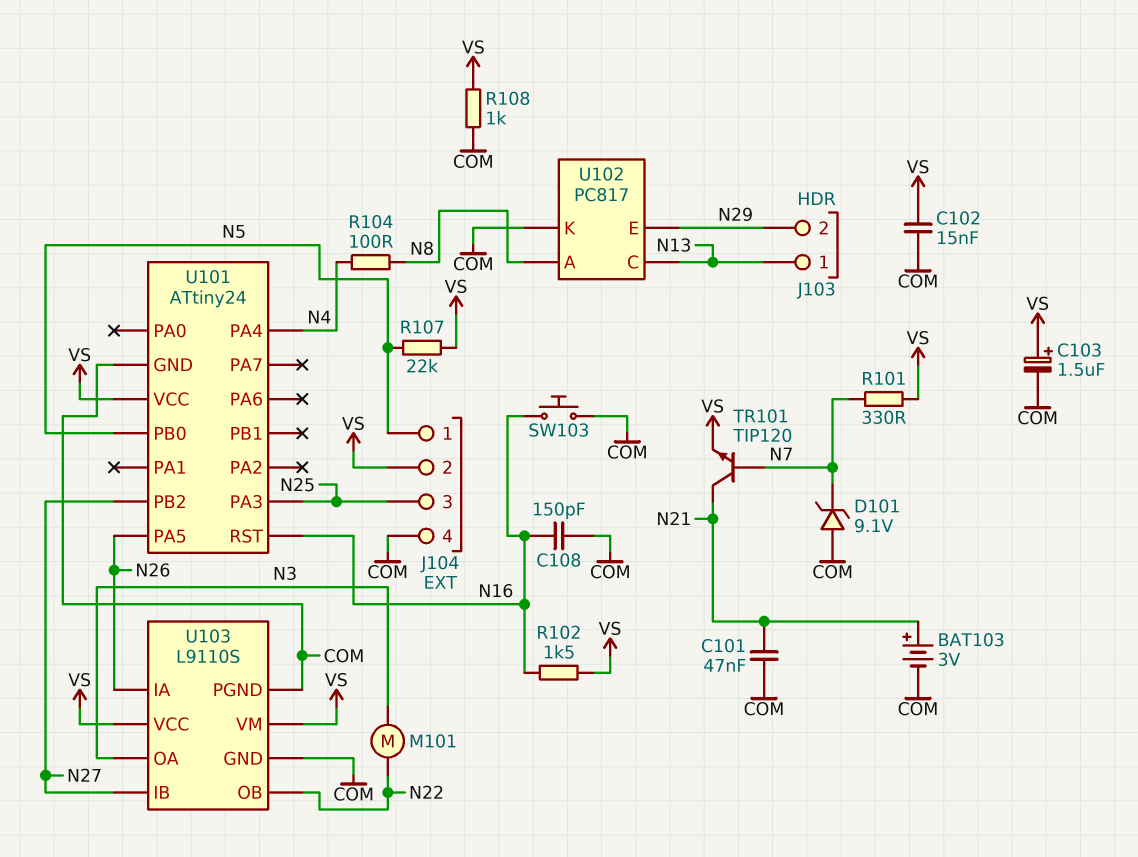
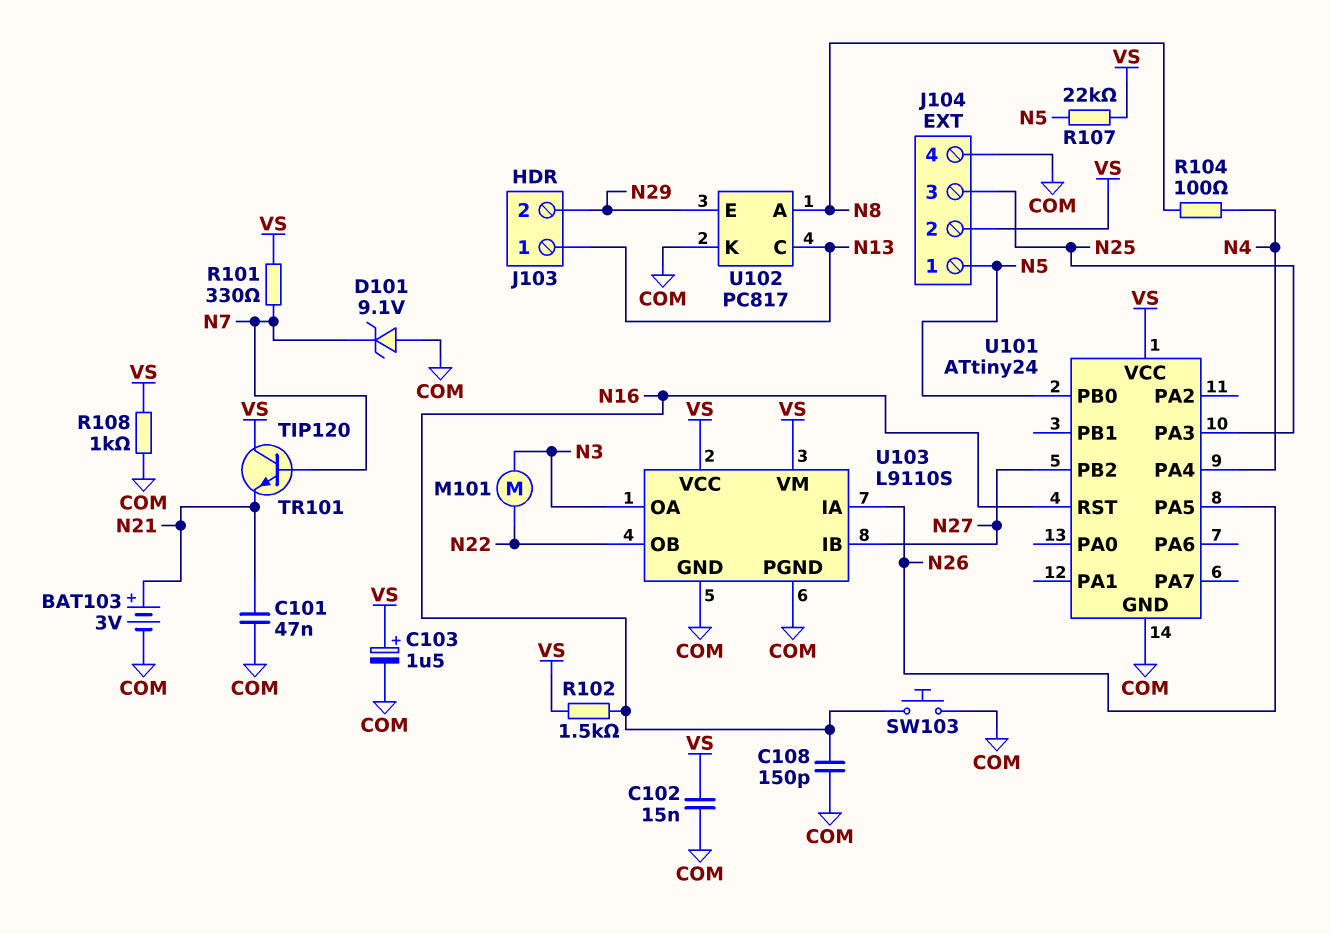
TR101: NPN TIP120 (B N7, C N21, E VS) -> NPN TIP120 (B N7, C VS, E N21)

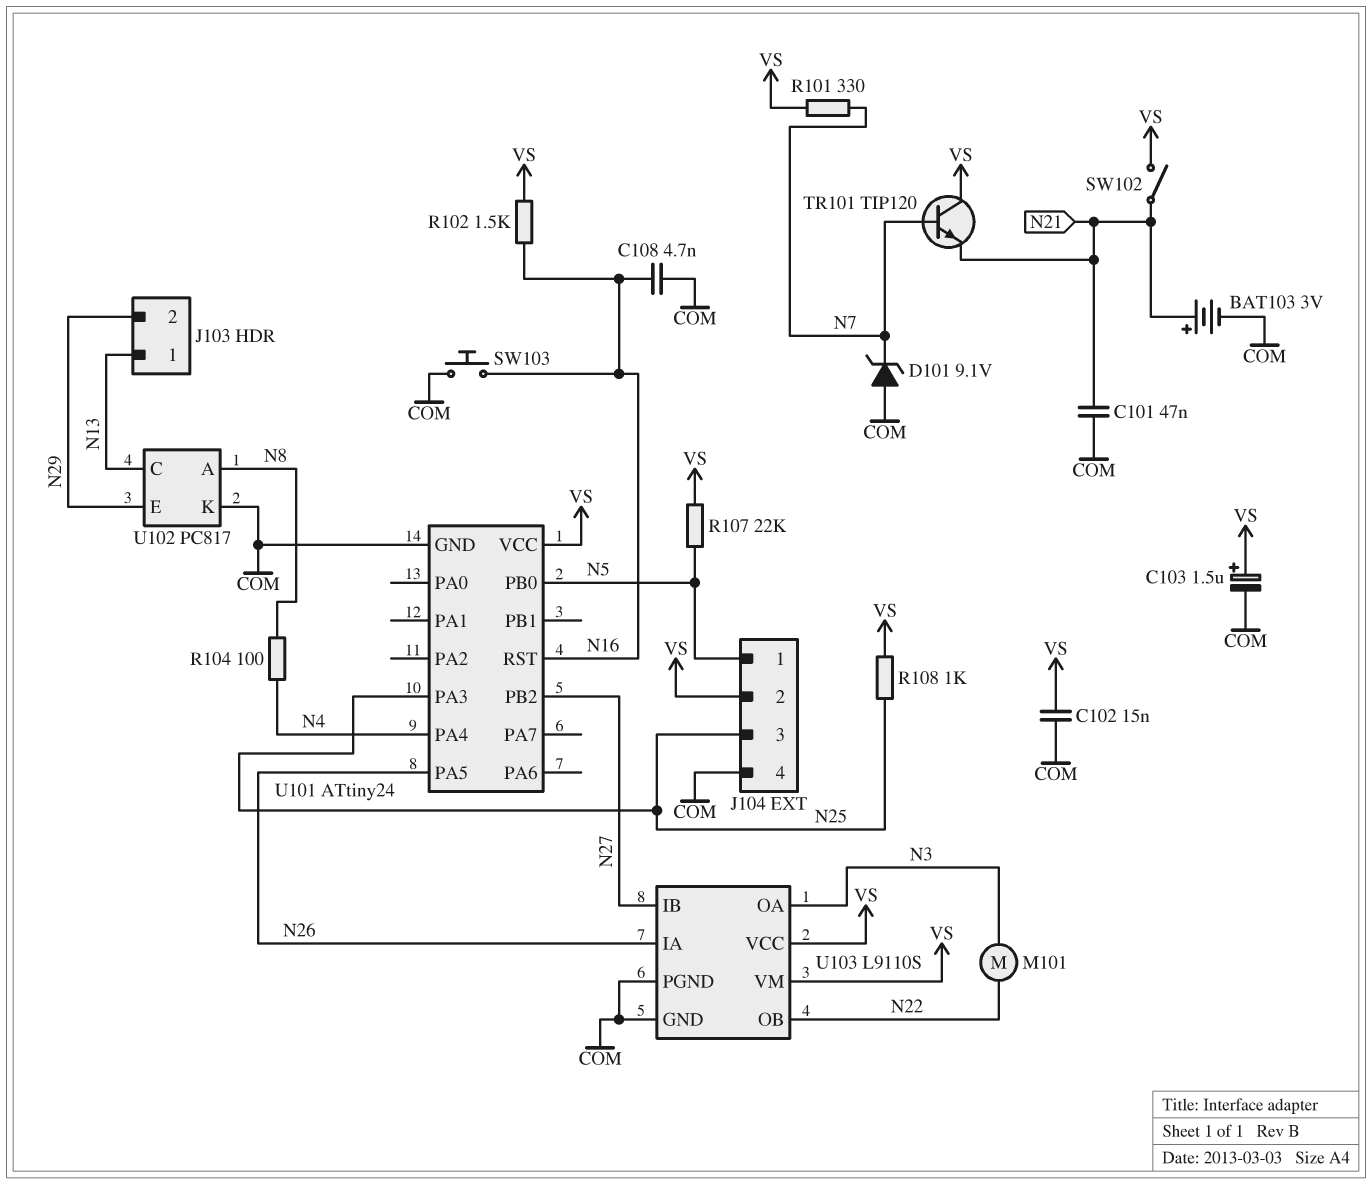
C108: 150pF (COM, N16) -> 4.7nF (COM, N16)
R108: 1k (COM, VS) -> 1k (N25, VS)
SW102: none -> switch (N21, VS)

